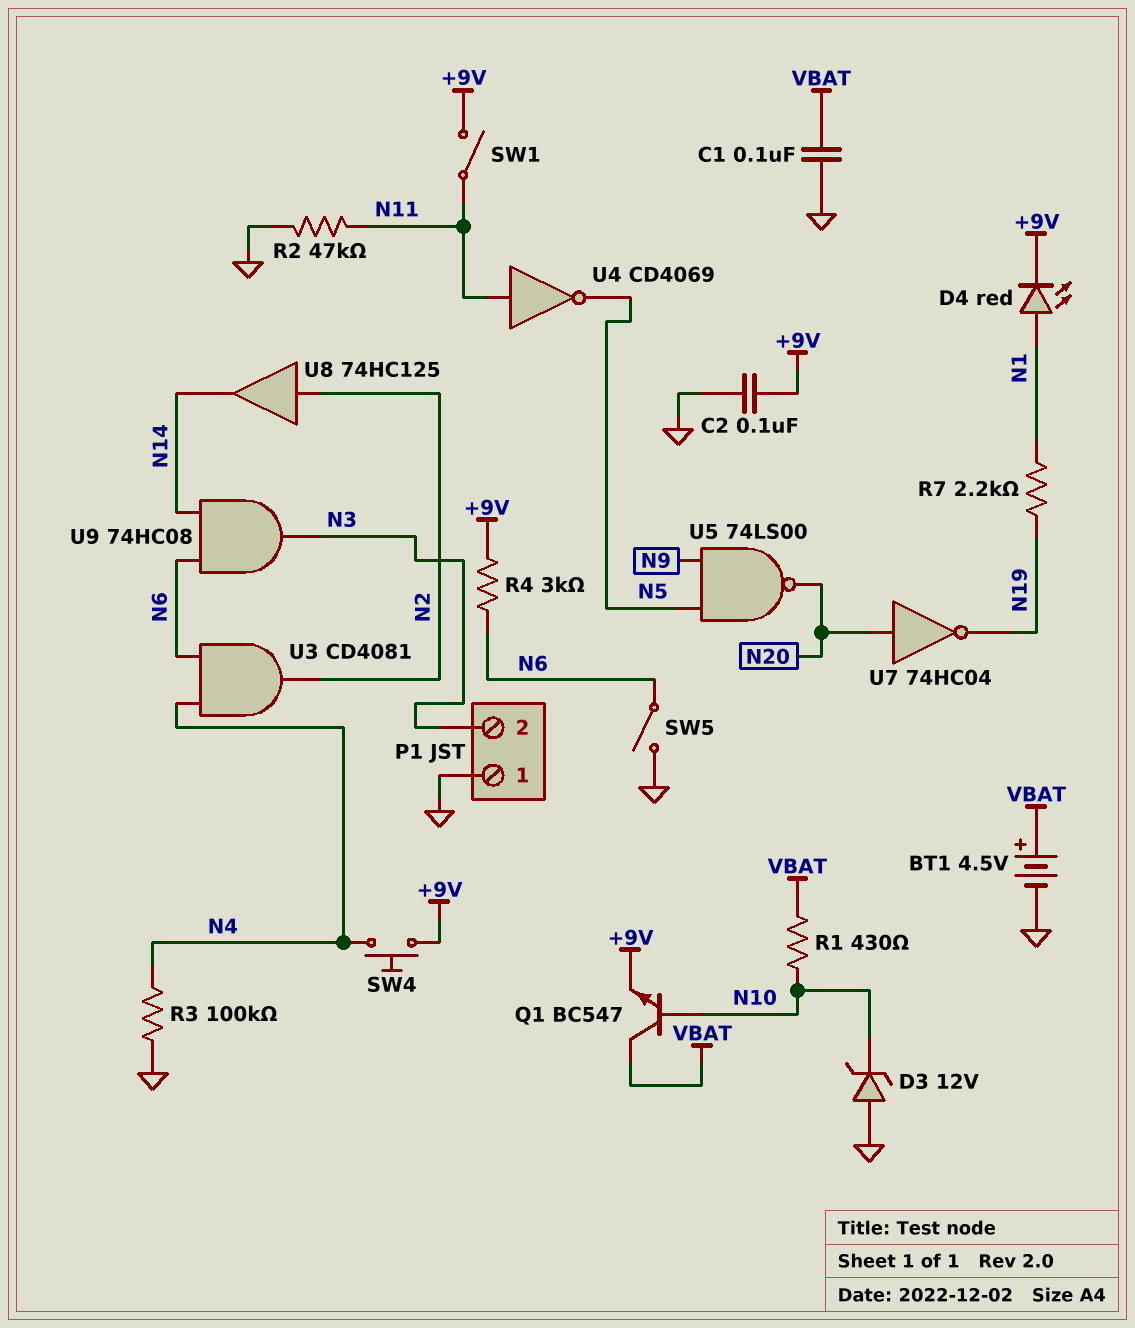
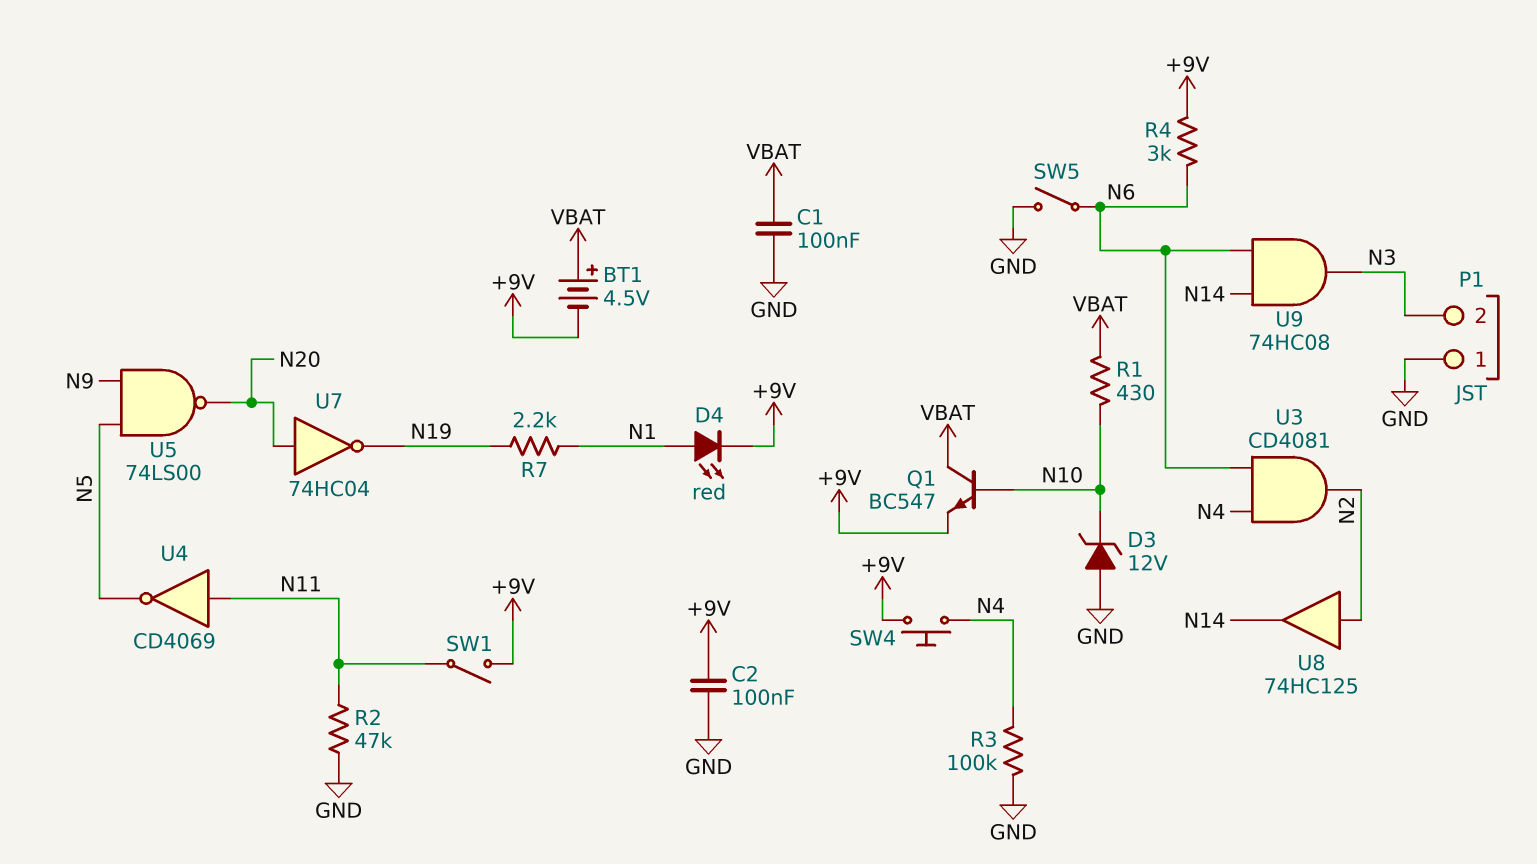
BT1: 4.5V (plus VBAT, minus GND) -> 4.5V (plus VBAT, minus +9V)

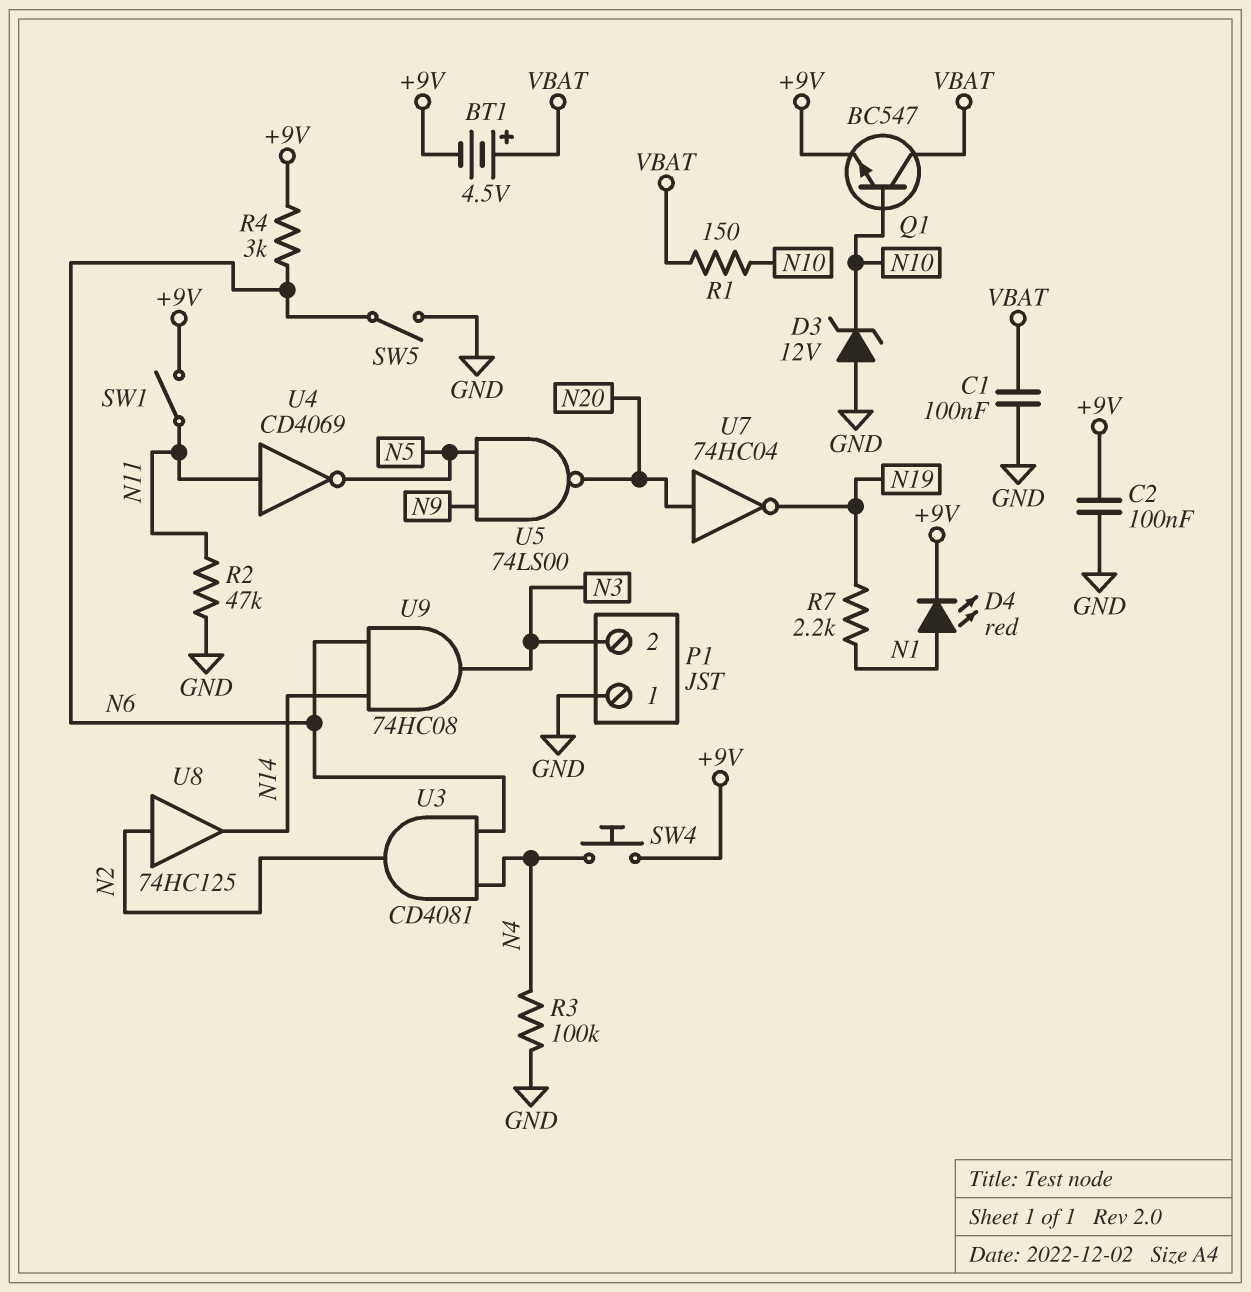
R1: 430 (N10, VBAT) -> 150 (N10, VBAT)

